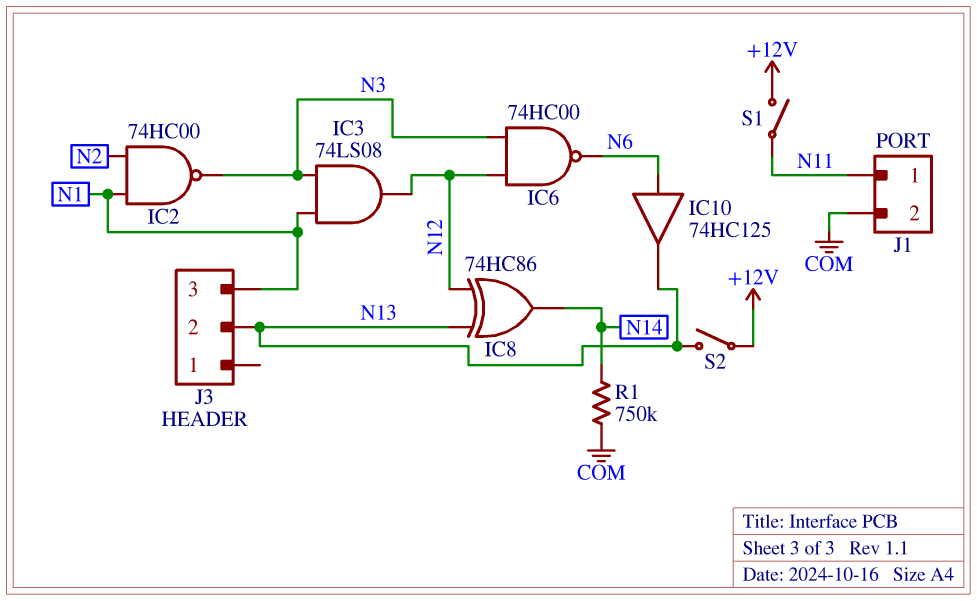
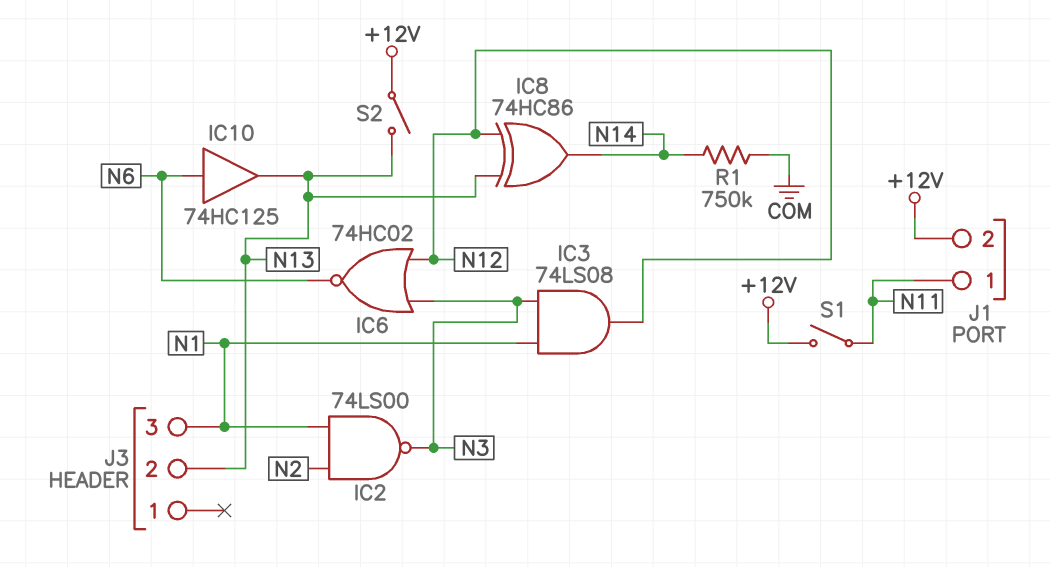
IC2: NAND 74HC00 (in N1, in N2, out N3) -> NAND 74LS00 (in N1, in N2, out N3)
IC6: NAND 74HC00 (in N3, in N12, out N6) -> NOR 74HC02 (in N3, in N12, out N6)
J1 pin 2: COM -> +12V

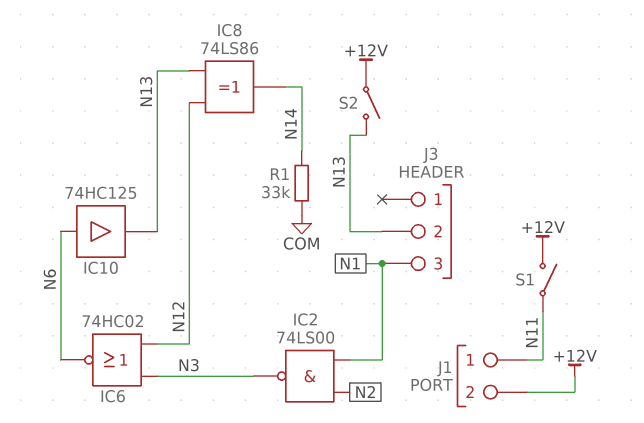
IC3: AND 74LS08 (in N1, in N3, out N12) -> none
IC8: XOR 74HC86 (in N12, in N13, out N14) -> XOR 74LS86 (in N12, in N13, out N14)
R1: 750k (COM, N14) -> 33k (COM, N14)

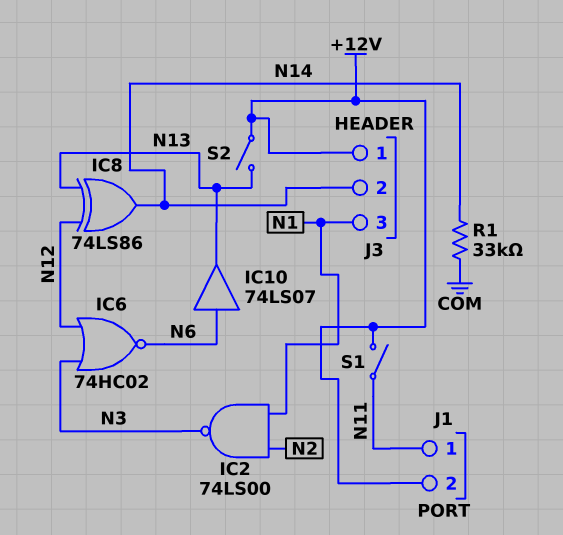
IC10: buffer 74HC125 (in N6, out N13) -> buffer 74LS07 (in N6, out N13)
J3 pin 1: none -> +12V
J3 pin 2: N13 -> N14

